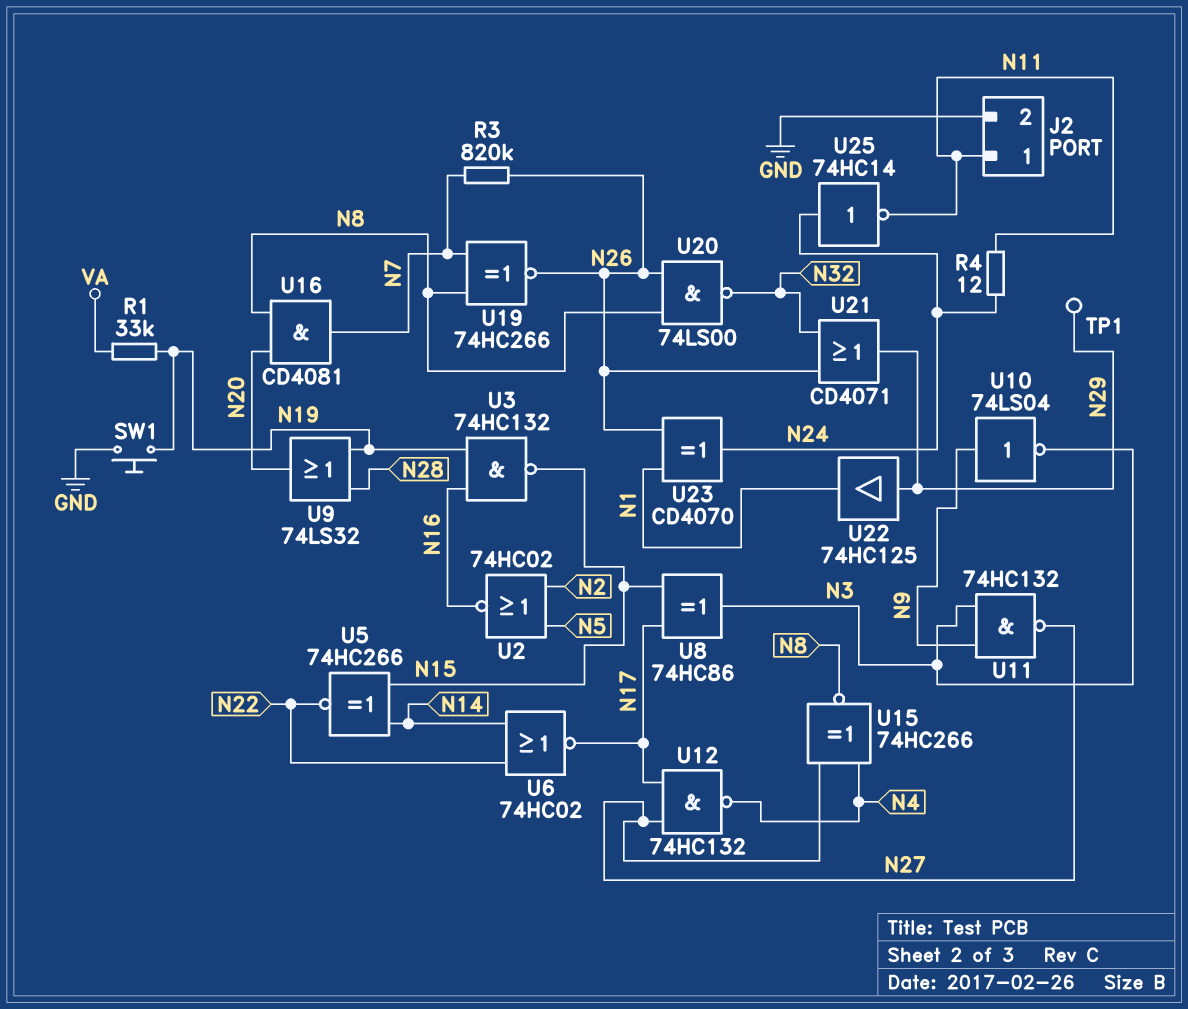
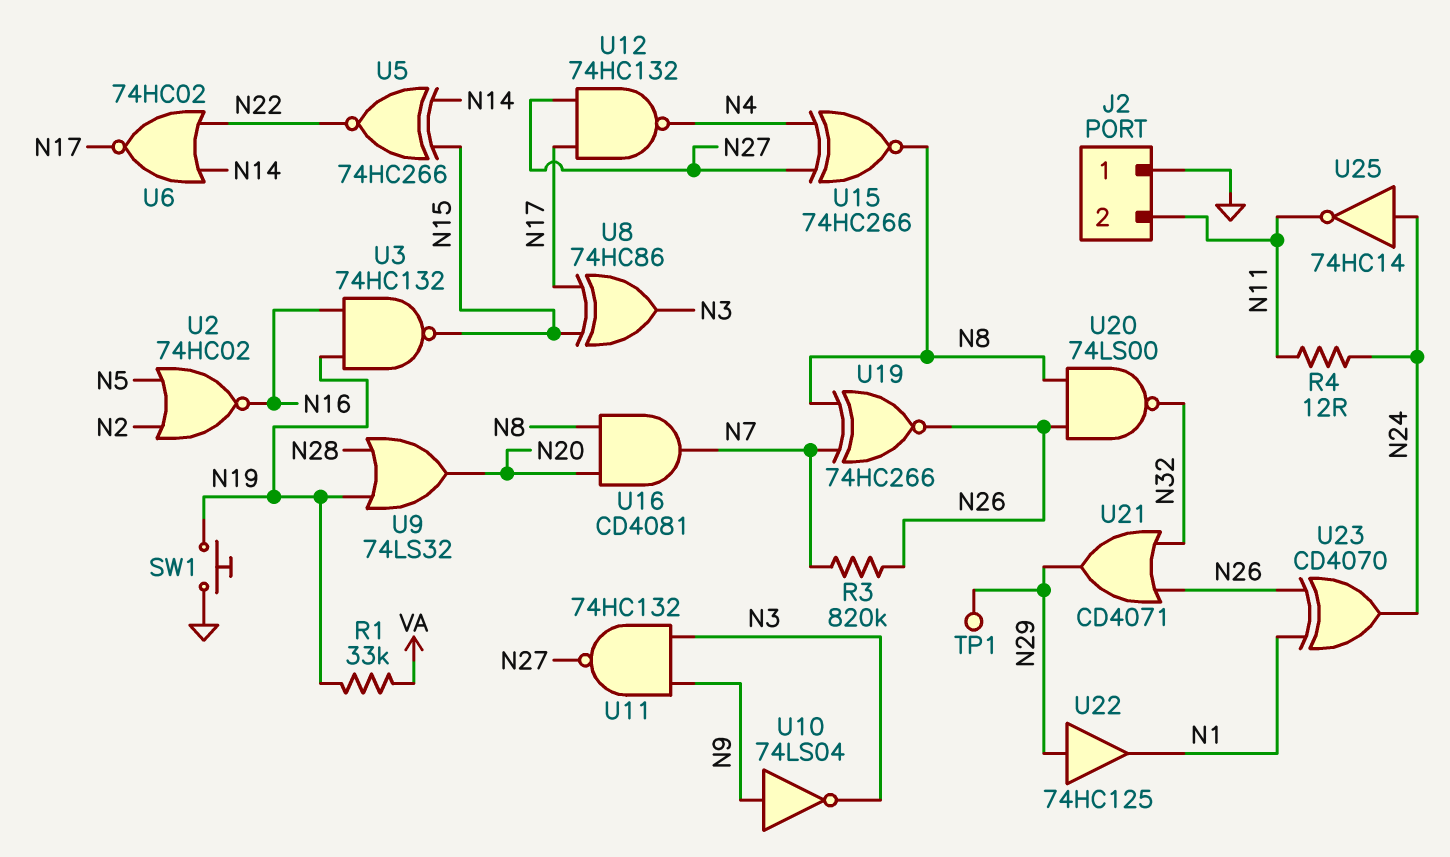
J2 pin 1: N11 -> GND
J2 pin 2: GND -> N11

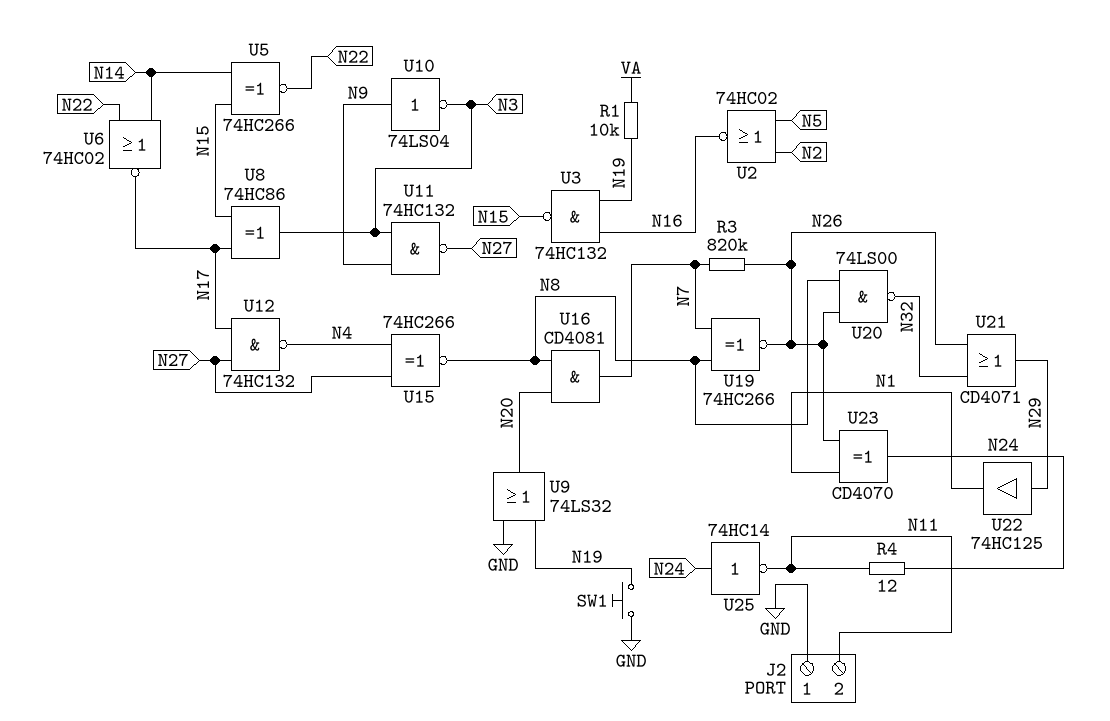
R1: 33k (N19, VA) -> 10k (N19, VA)
TP1: test point (N29) -> none
U9: OR 74LS32 (in N19, in N28, out N20) -> OR 74LS32 (in GND, in N19, out N20)

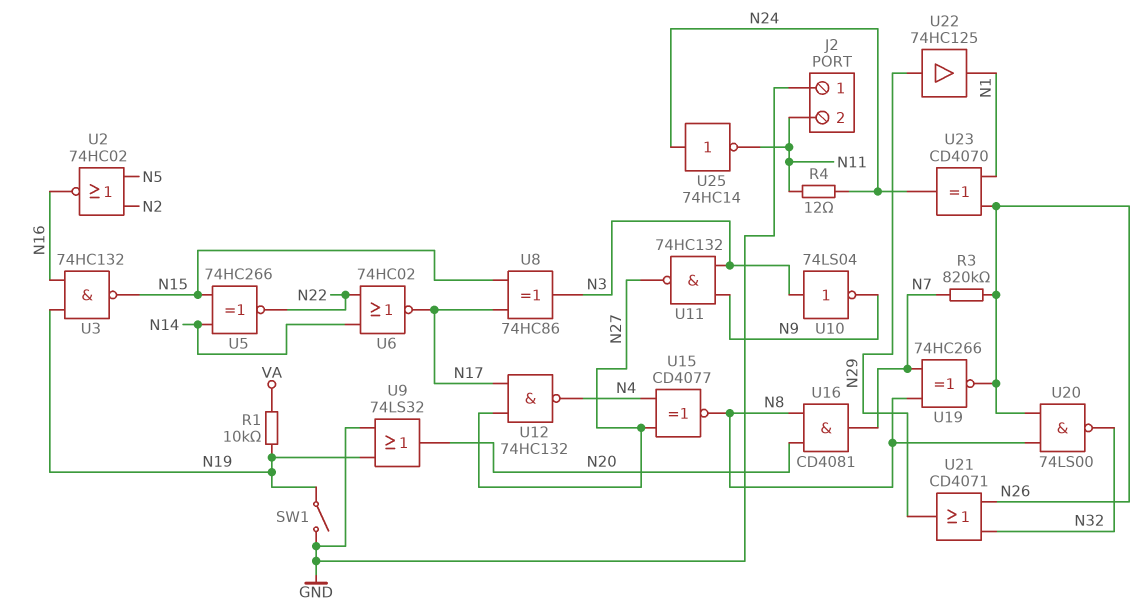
SW1: button (GND, N19) -> switch (GND, N19)
U10: NOT 74LS04 (in N9, out N3) -> NOT 74LS04 (in N3, out N9)
U15: XNOR 74HC266 (in N4, in N27, out N8) -> XNOR CD4077 (in N4, in N27, out N8)

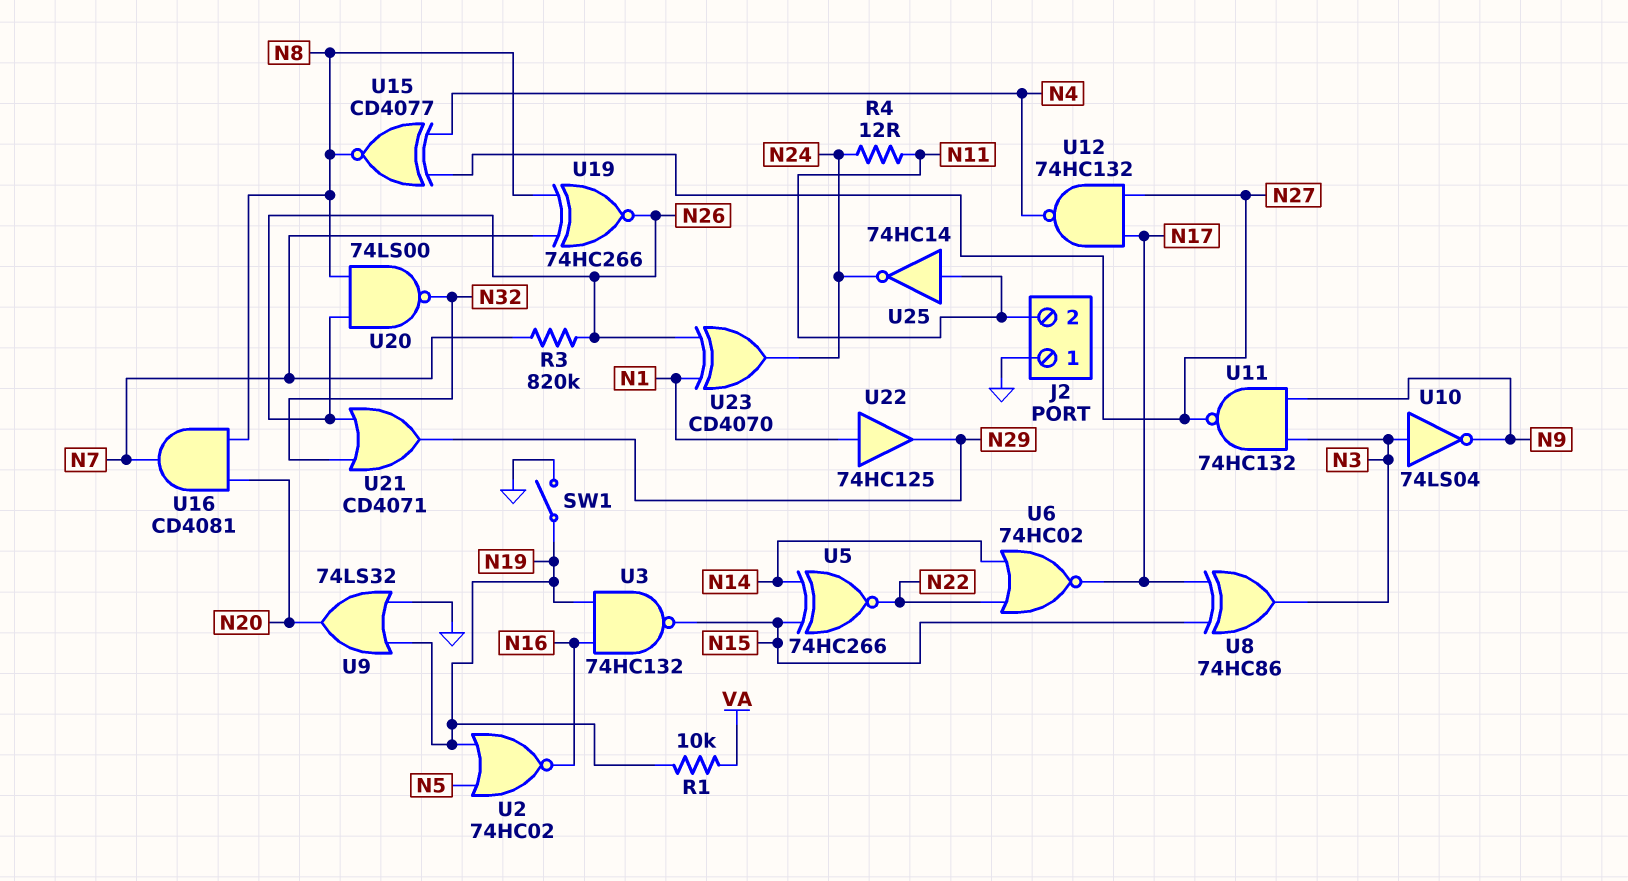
U2: NOR 74HC02 (in N2, in N5, out N16) -> NOR 74HC02 (in N5, in N19, out N16)
U22: buffer 74HC125 (in N29, out N1) -> buffer 74HC125 (in N1, out N29)
U25: NOT 74HC14 (in N24, out N11) -> NOT 74HC14 (in N11, out N24)

